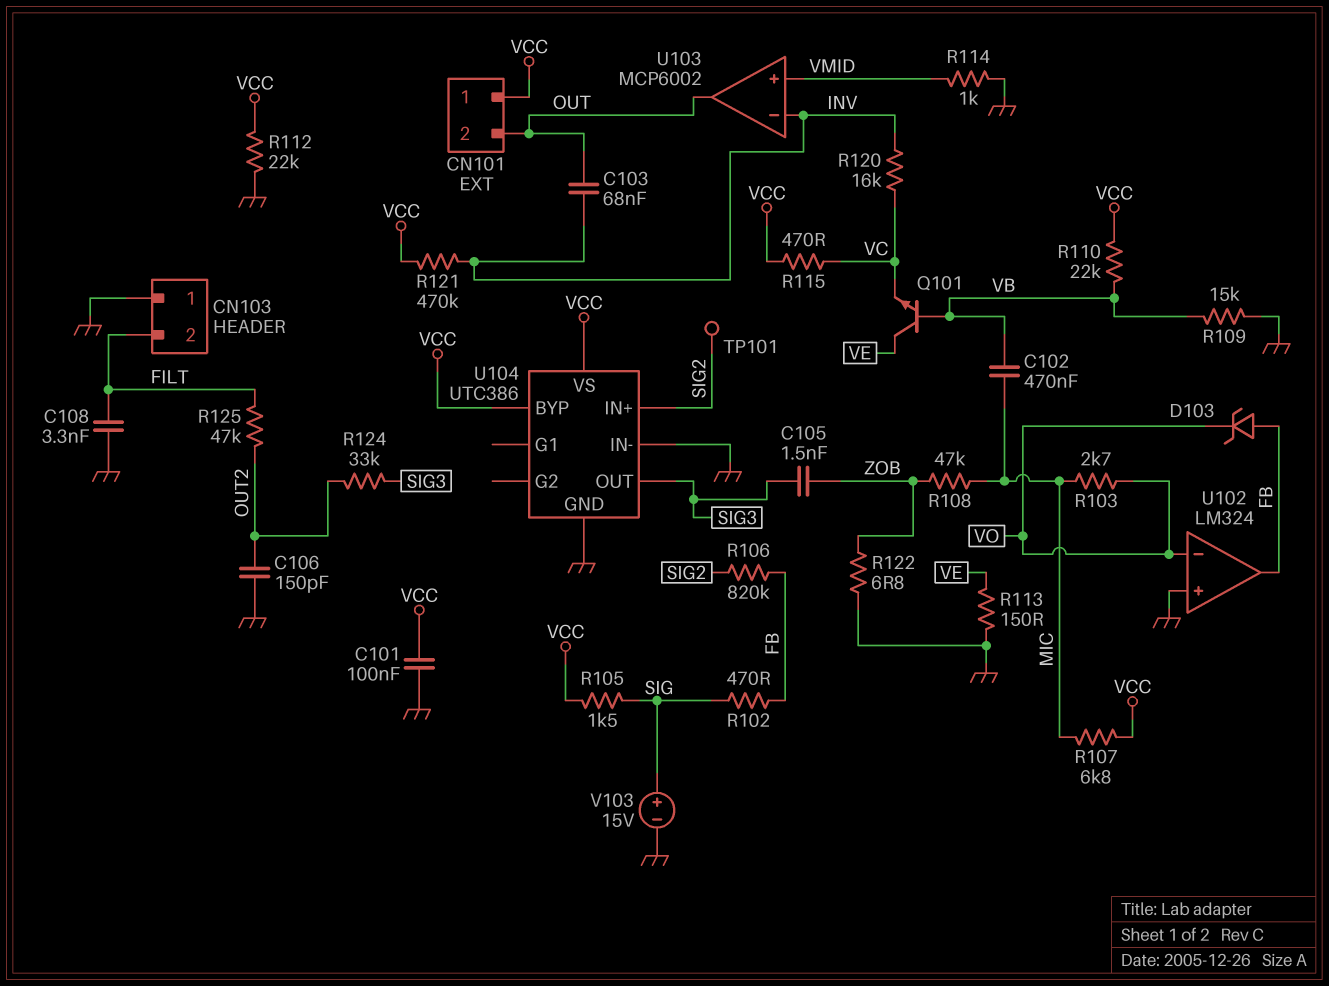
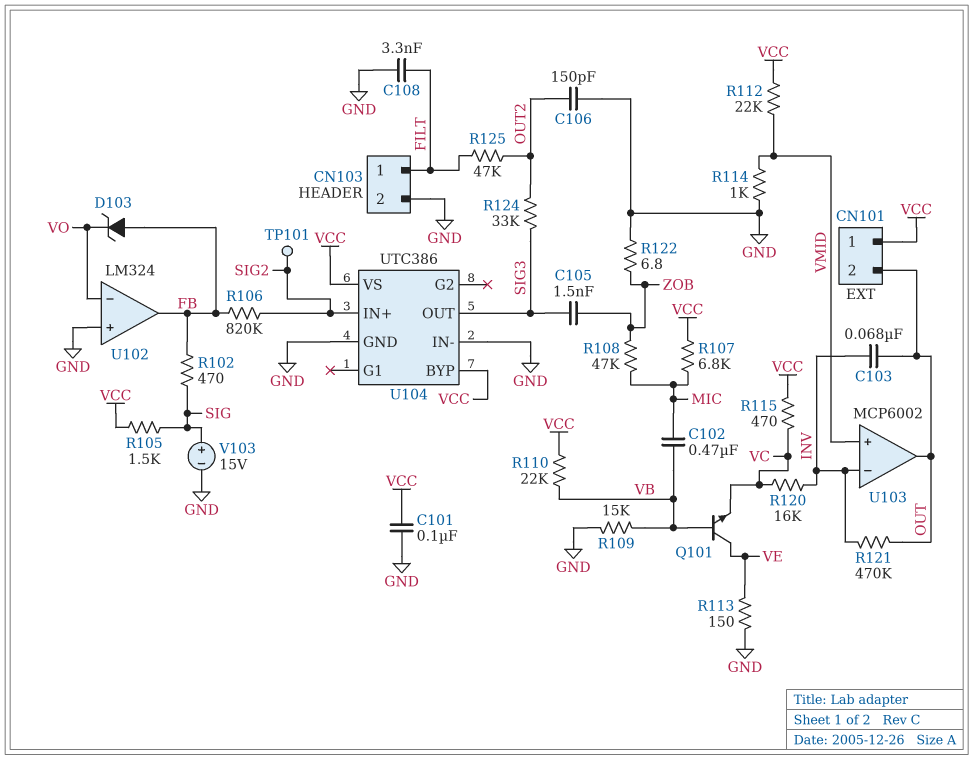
CN103 pin 1: GND -> FILT
CN103 pin 2: FILT -> GND
R103: 2.7k (MIC, VO) -> none
R112: 22k (GND, VCC) -> 22k (VCC, VMID)
R121: 470k (INV, VCC) -> 470k (INV, OUT)

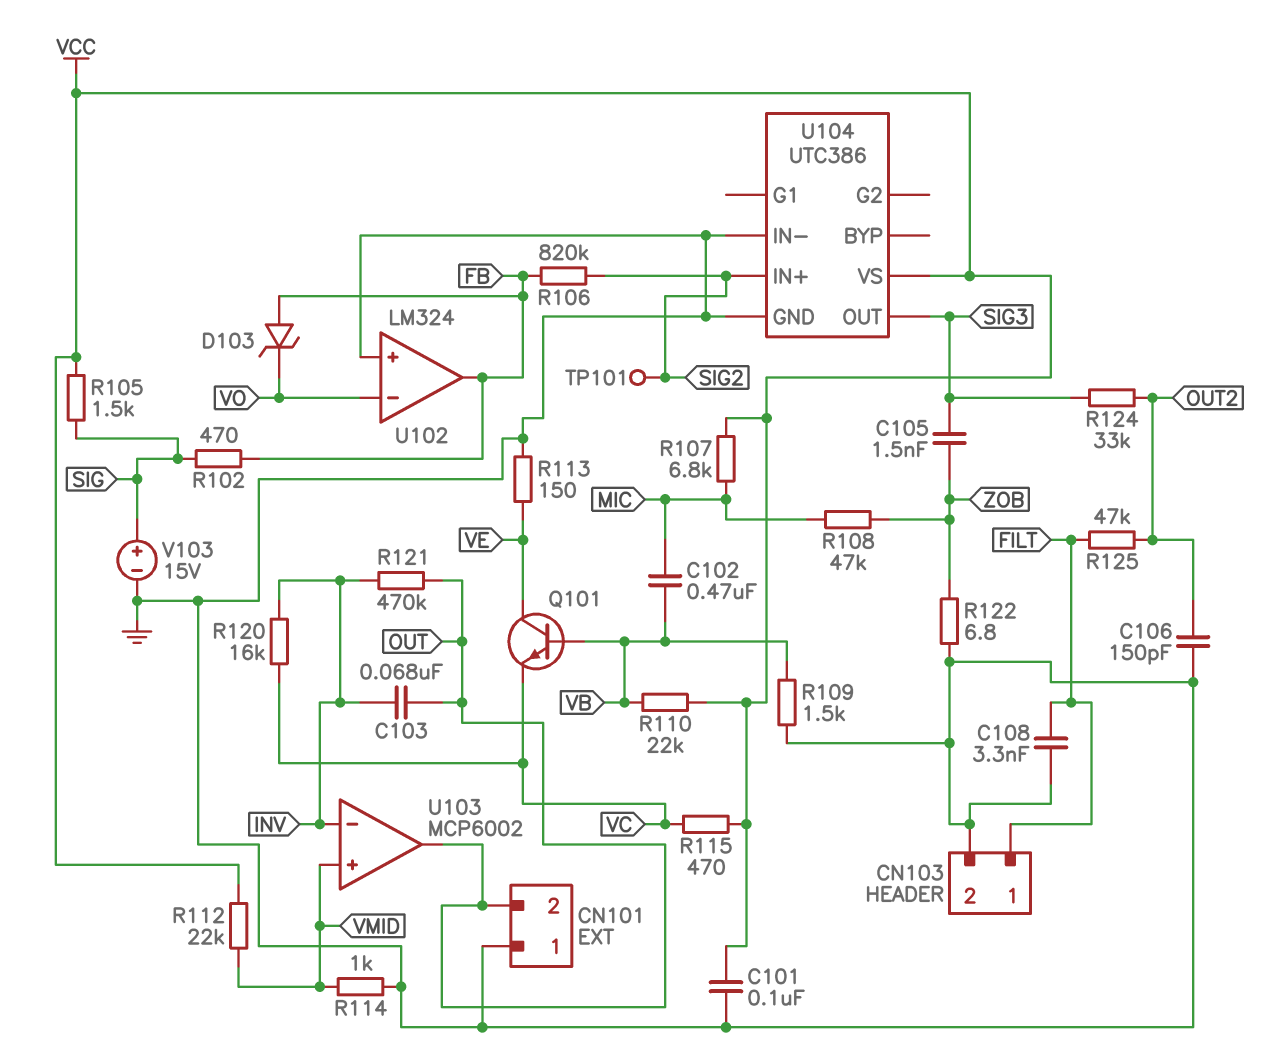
CN101 pin 1: VCC -> GND
R109: 15k (GND, VB) -> 1.5k (GND, VB)
U104 pin BYP: VCC -> none

